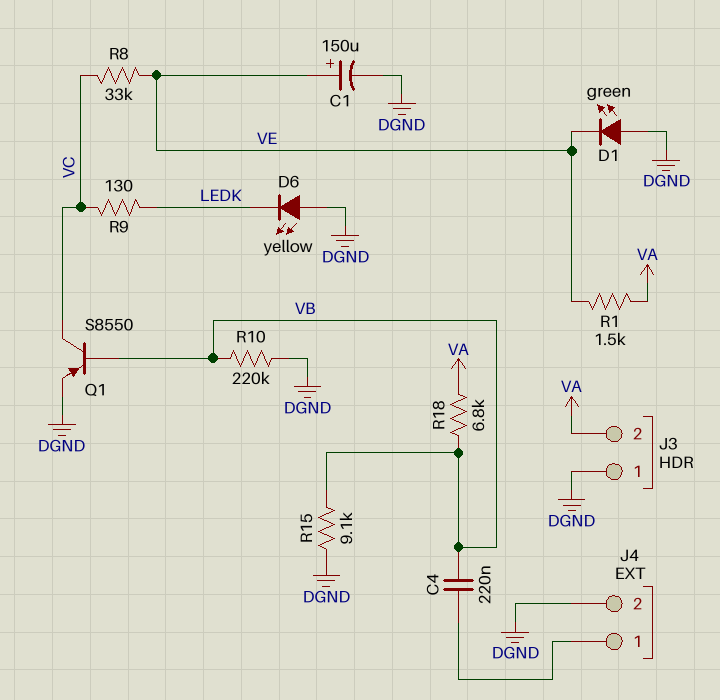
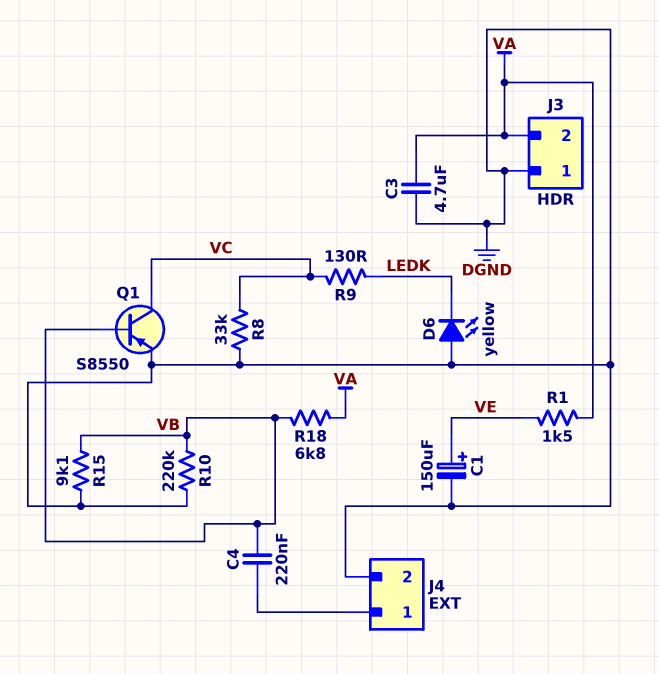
C3: none -> 4.7uF (DGND, VA)
D1: LED green (A DGND, K VE) -> none
R8: 33k (VC, VE) -> 33k (DGND, VC)

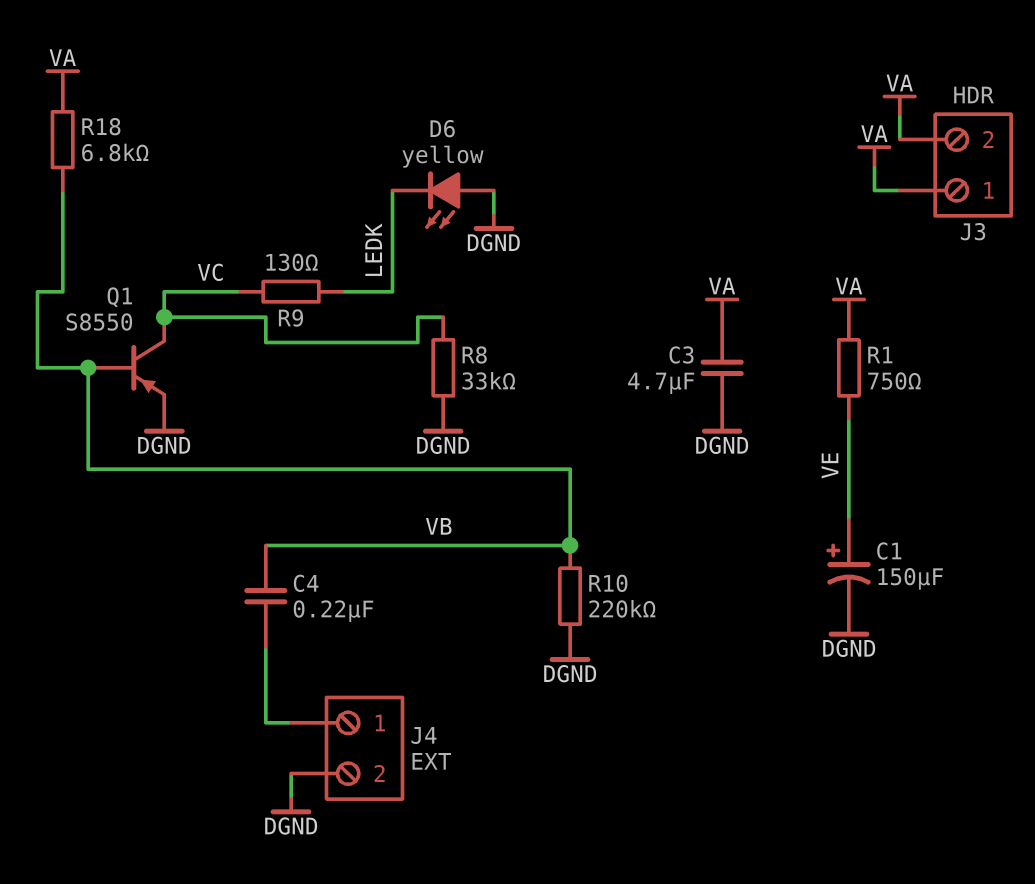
J3 pin 1: DGND -> VA
R1: 1.5k (VA, VE) -> 750 (VA, VE)
R15: 9.1k (DGND, VB) -> none

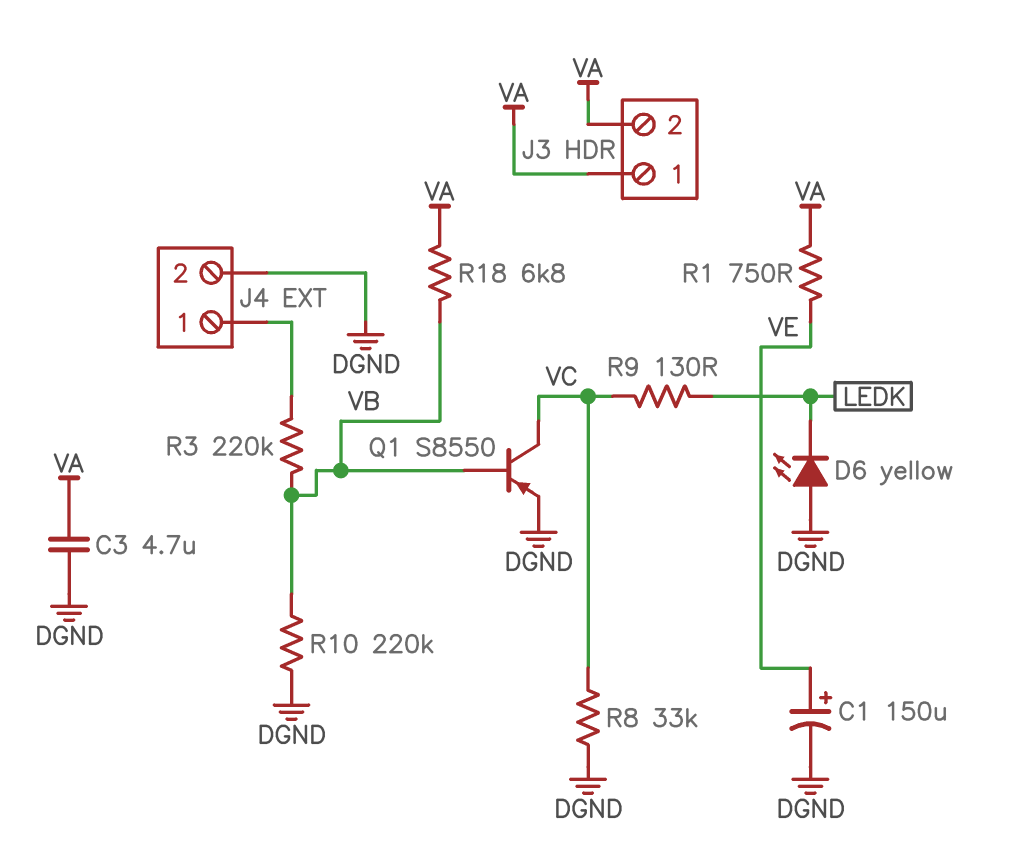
C4: 220nF (J4/1, VB) -> none
R3: none -> 220k (J4/1, VB)

